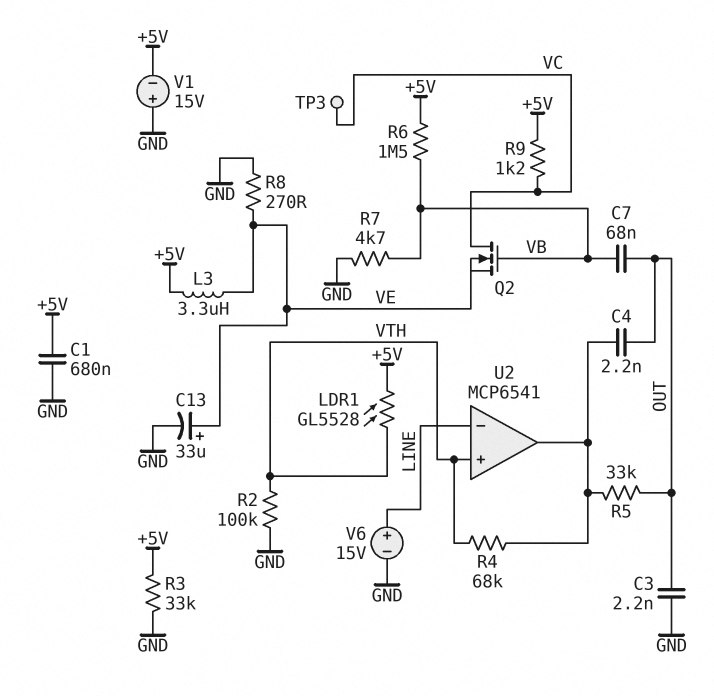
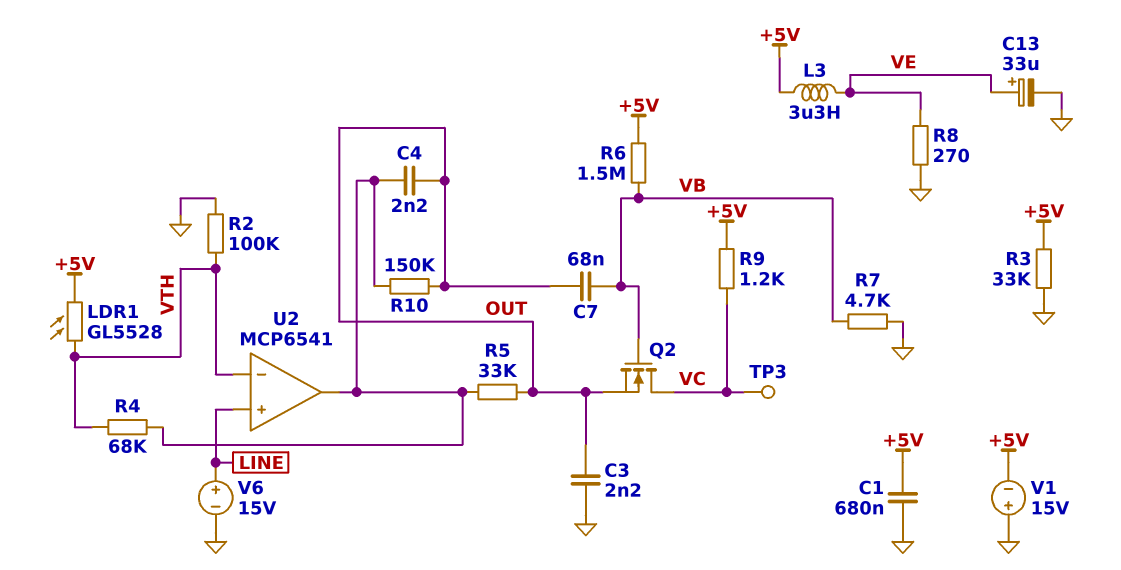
Q2: NMOS (G VB, D VC, S VE) -> NMOS (G VB, D VC, S OUT)
R10: none -> 150k (OUT, U2/out)
U2 pin in+: VTH -> LINE
U2 pin in-: LINE -> VTH

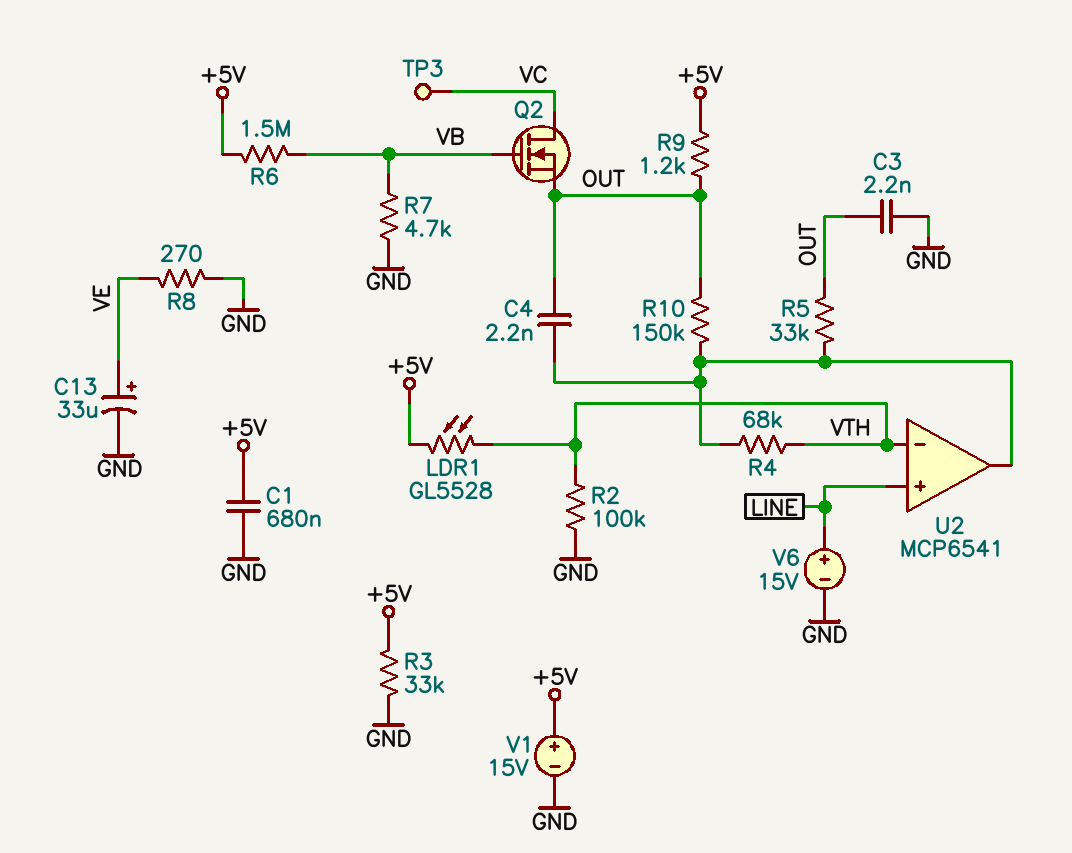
C7: 68nF (OUT, VB) -> none
L3: 3.3uH (+5V, VE) -> none
R9: 1.2k (+5V, VC) -> 1.2k (+5V, OUT)
V1: 15V (plus GND, minus +5V) -> 15V (plus +5V, minus GND)

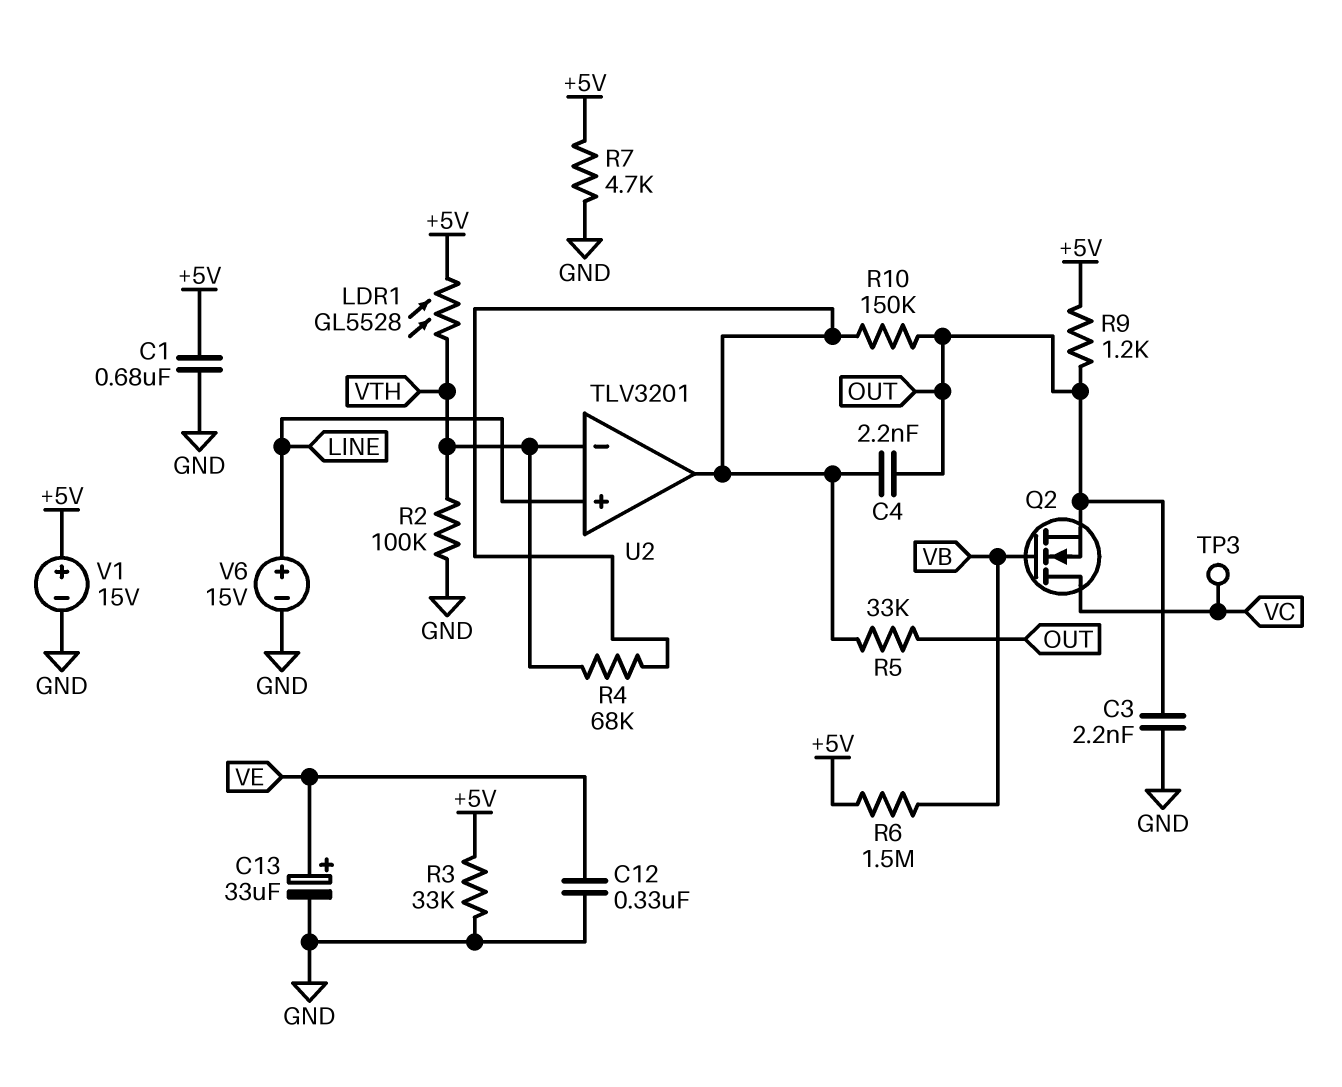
C12: none -> 330nF (GND, VE)
R7: 4.7k (GND, VB) -> 4.7k (+5V, GND)
R8: 270 (GND, VE) -> none
U2: MCP6541 -> TLV3201

